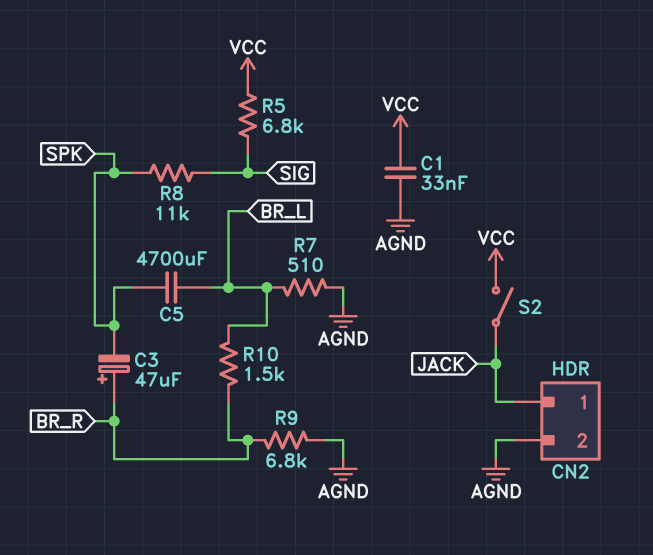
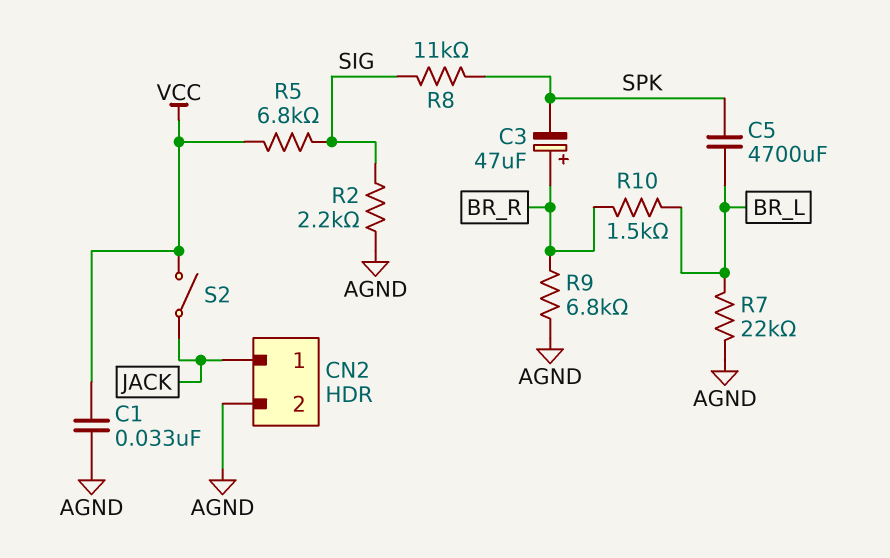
R2: none -> 2.2k (AGND, SIG)
R7: 510 (AGND, BR_L) -> 22k (AGND, BR_L)

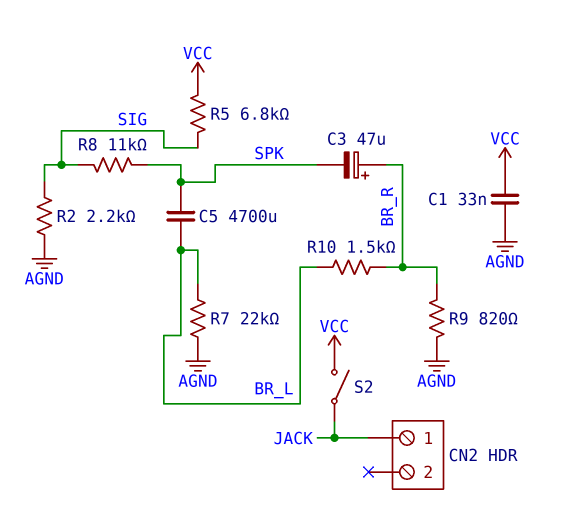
CN2 pin 2: AGND -> none
R9: 6.8k (AGND, BR_R) -> 820 (AGND, BR_R)

